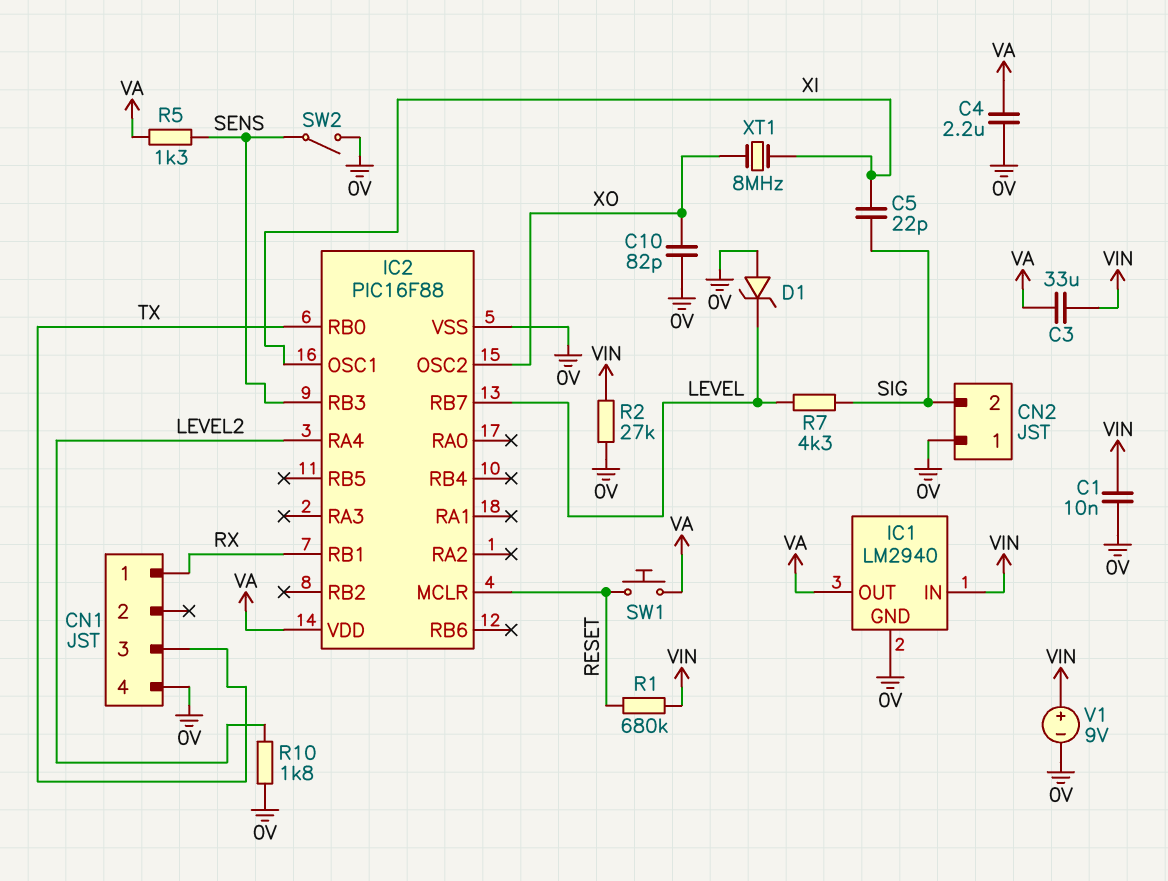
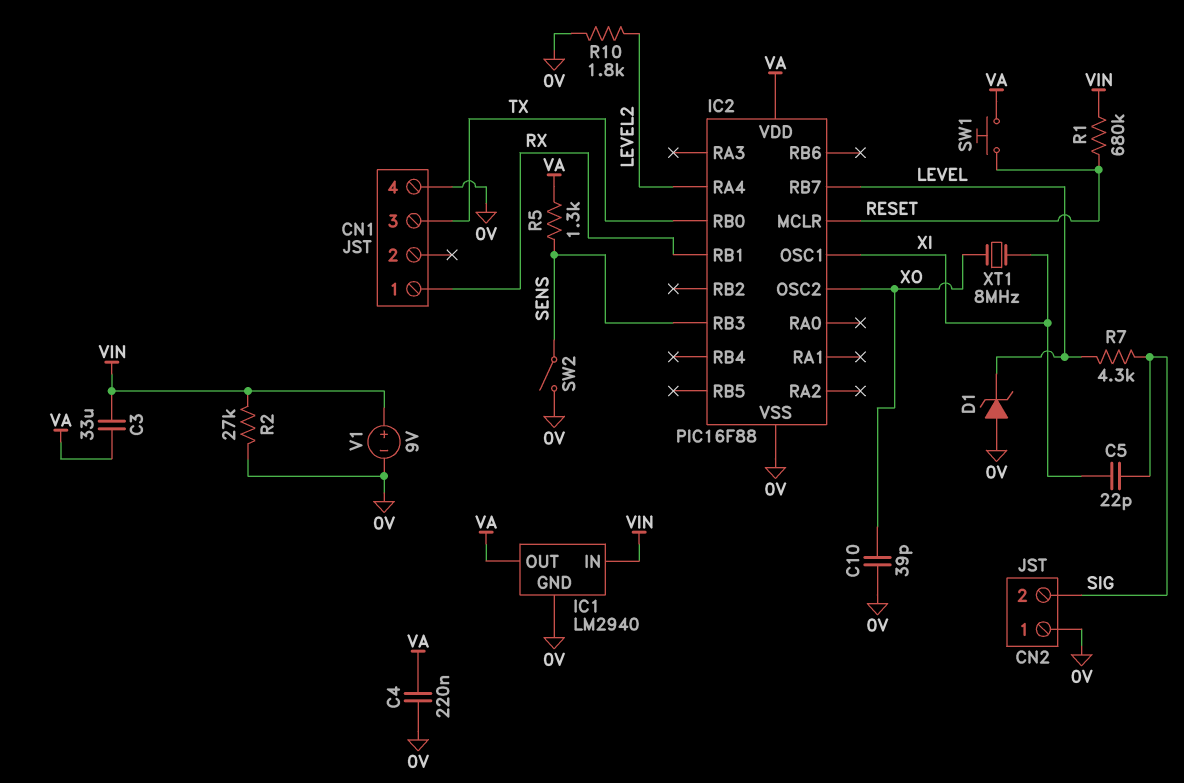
C1: 10nF (0V, VIN) -> none
C4: 2.2uF (0V, VA) -> 220nF (0V, VA)
C10: 82pF (0V, XO) -> 39pF (0V, XO)

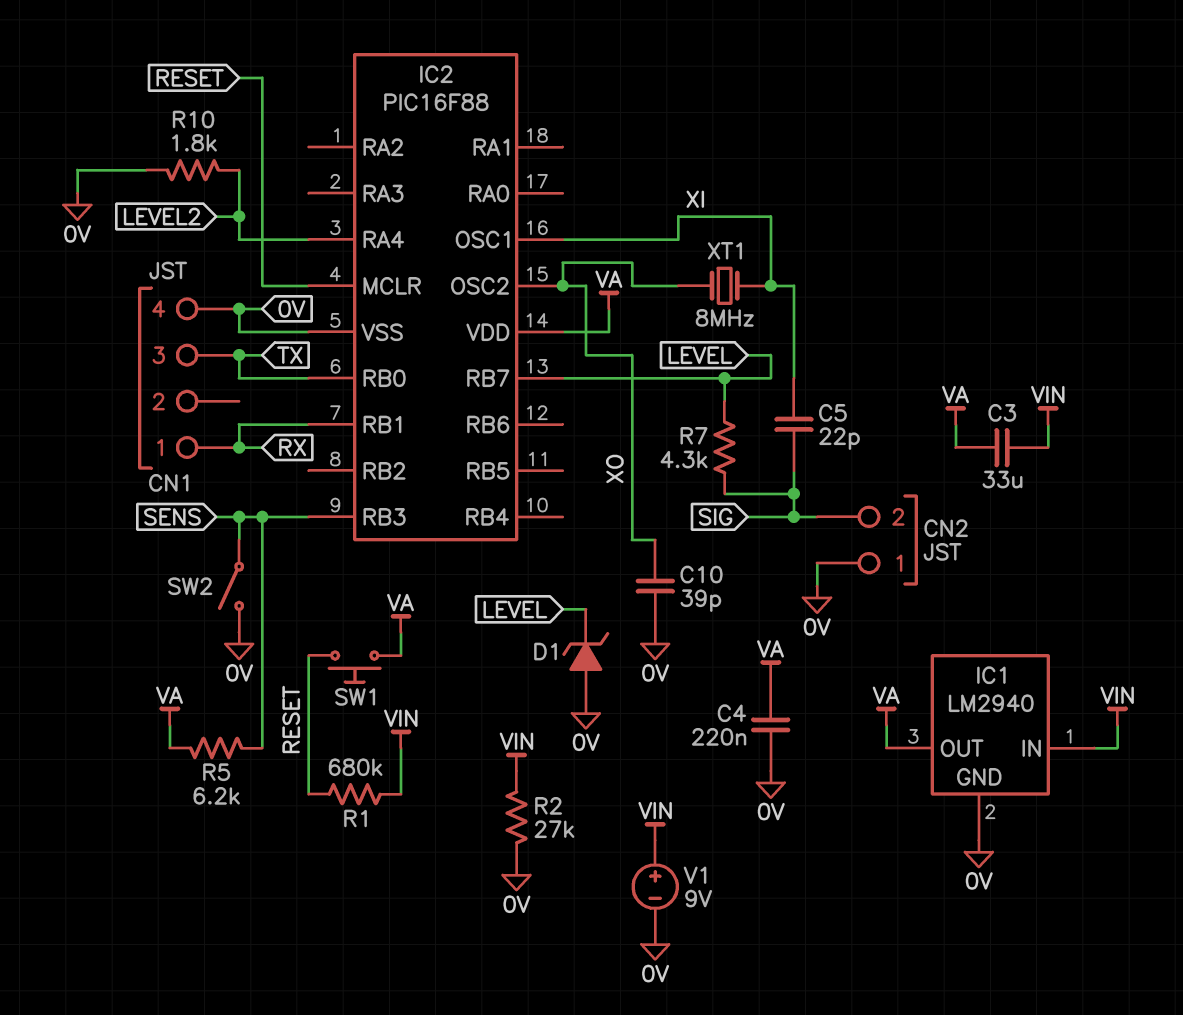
R5: 1.3k (SENS, VA) -> 6.2k (SENS, VA)

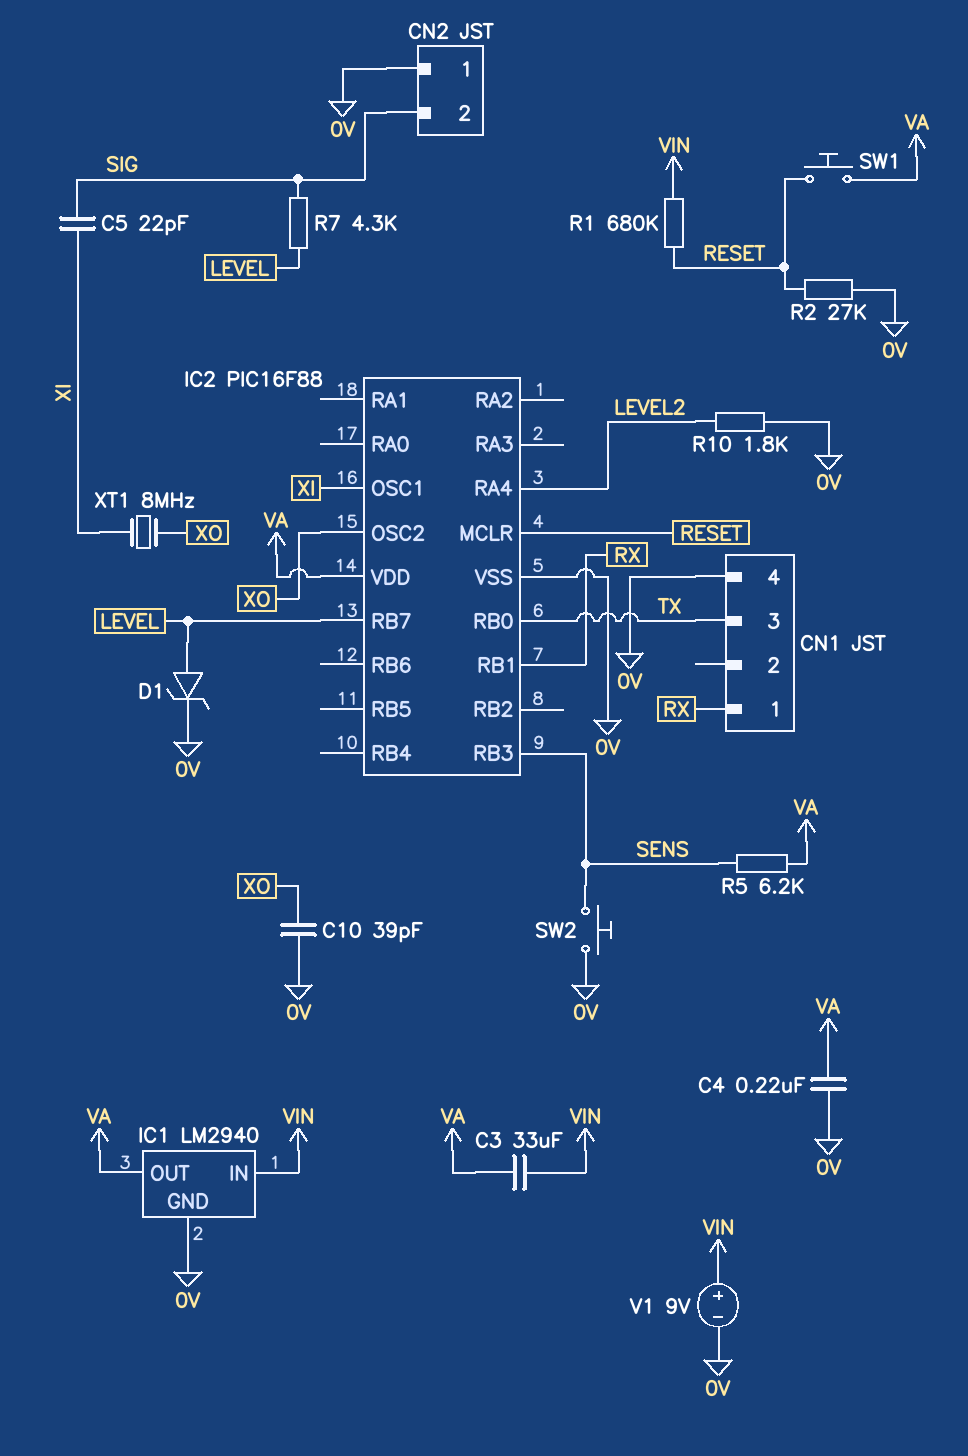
D1: zener (A 0V, K LEVEL) -> zener (A LEVEL, K 0V)
R2: 27k (0V, VIN) -> 27k (0V, RESET)
SW2: switch (0V, SENS) -> button (0V, SENS)

